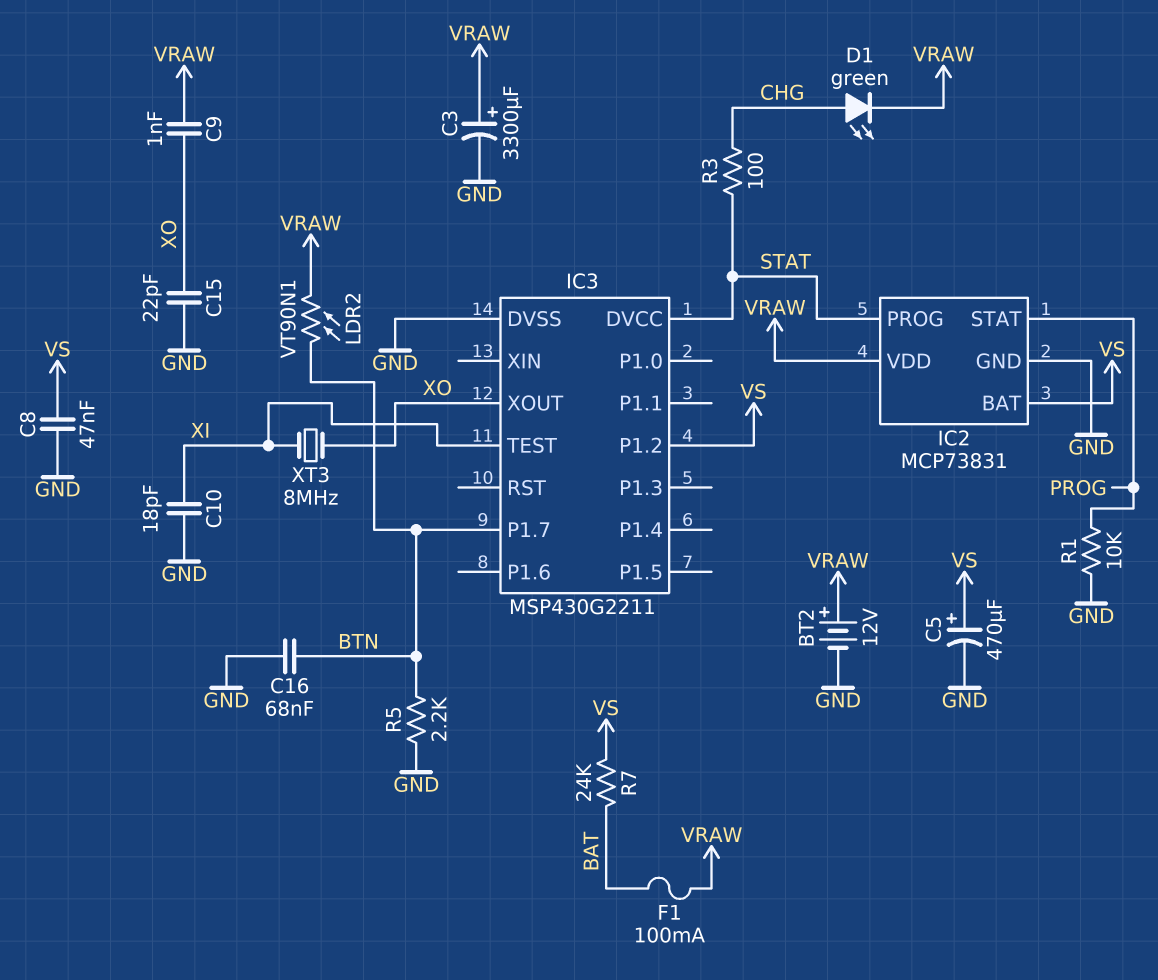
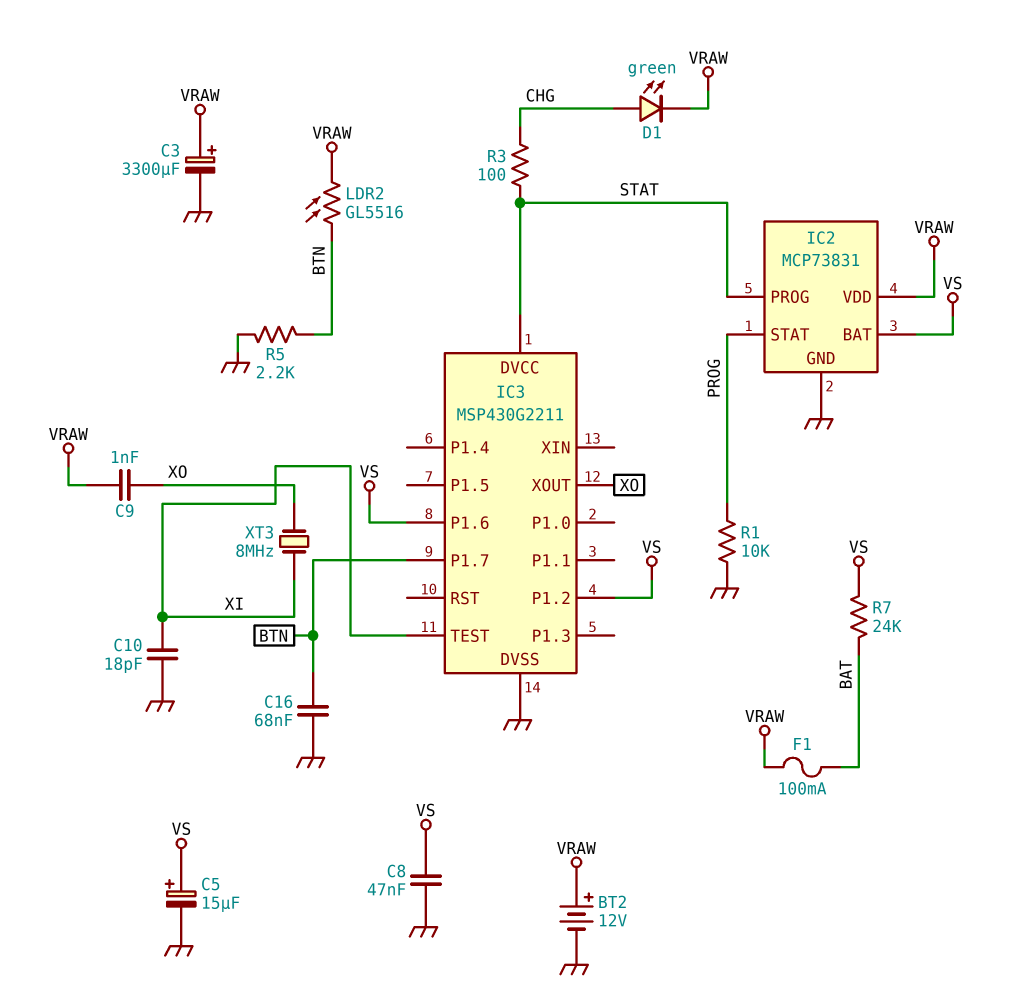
C5: 470uF (plus VS, minus GND) -> 15uF (plus VS, minus GND)
C15: 22pF (GND, XO) -> none
IC3 pin P1.6: none -> VS
LDR2: VT90N1 (BTN, VRAW) -> GL5516 (BTN, VRAW)

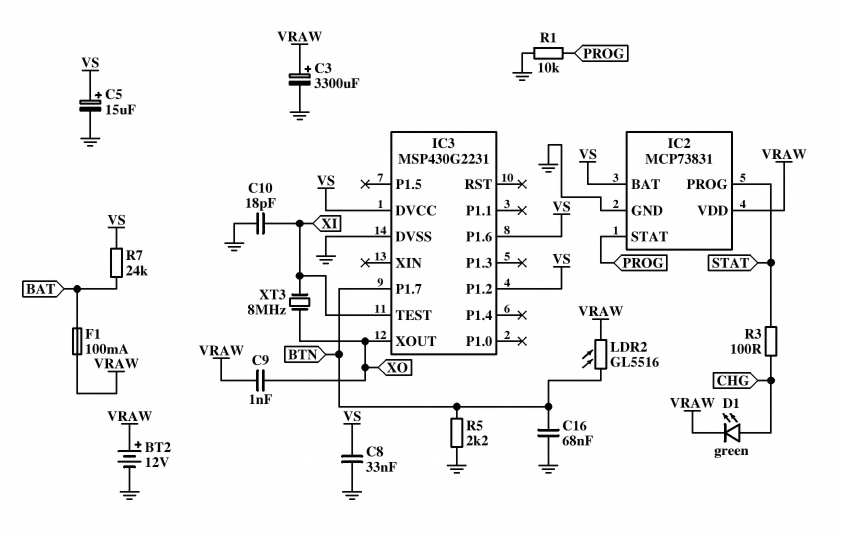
C8: 47nF (GND, VS) -> 33nF (GND, VS)
IC3: MSP430G2211 -> MSP430G2231
IC3 pin DVCC: STAT -> VS

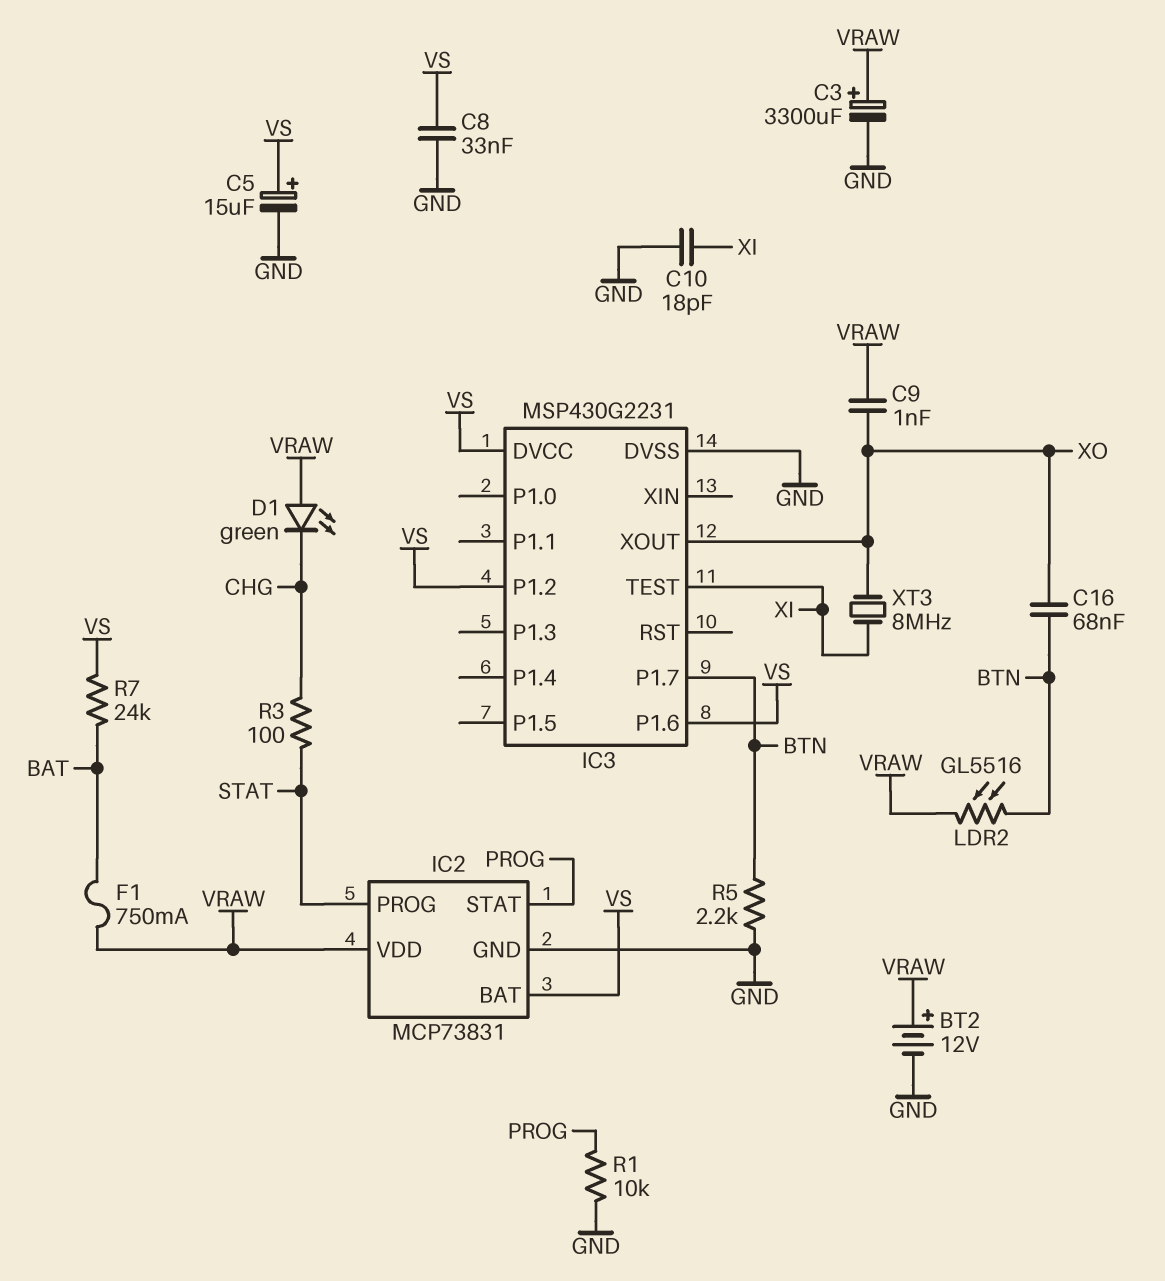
C16: 68nF (BTN, GND) -> 68nF (BTN, XO)
D1: LED green (A CHG, K VRAW) -> LED green (A VRAW, K CHG)
F1: 100mA (BAT, VRAW) -> 750mA (BAT, VRAW)

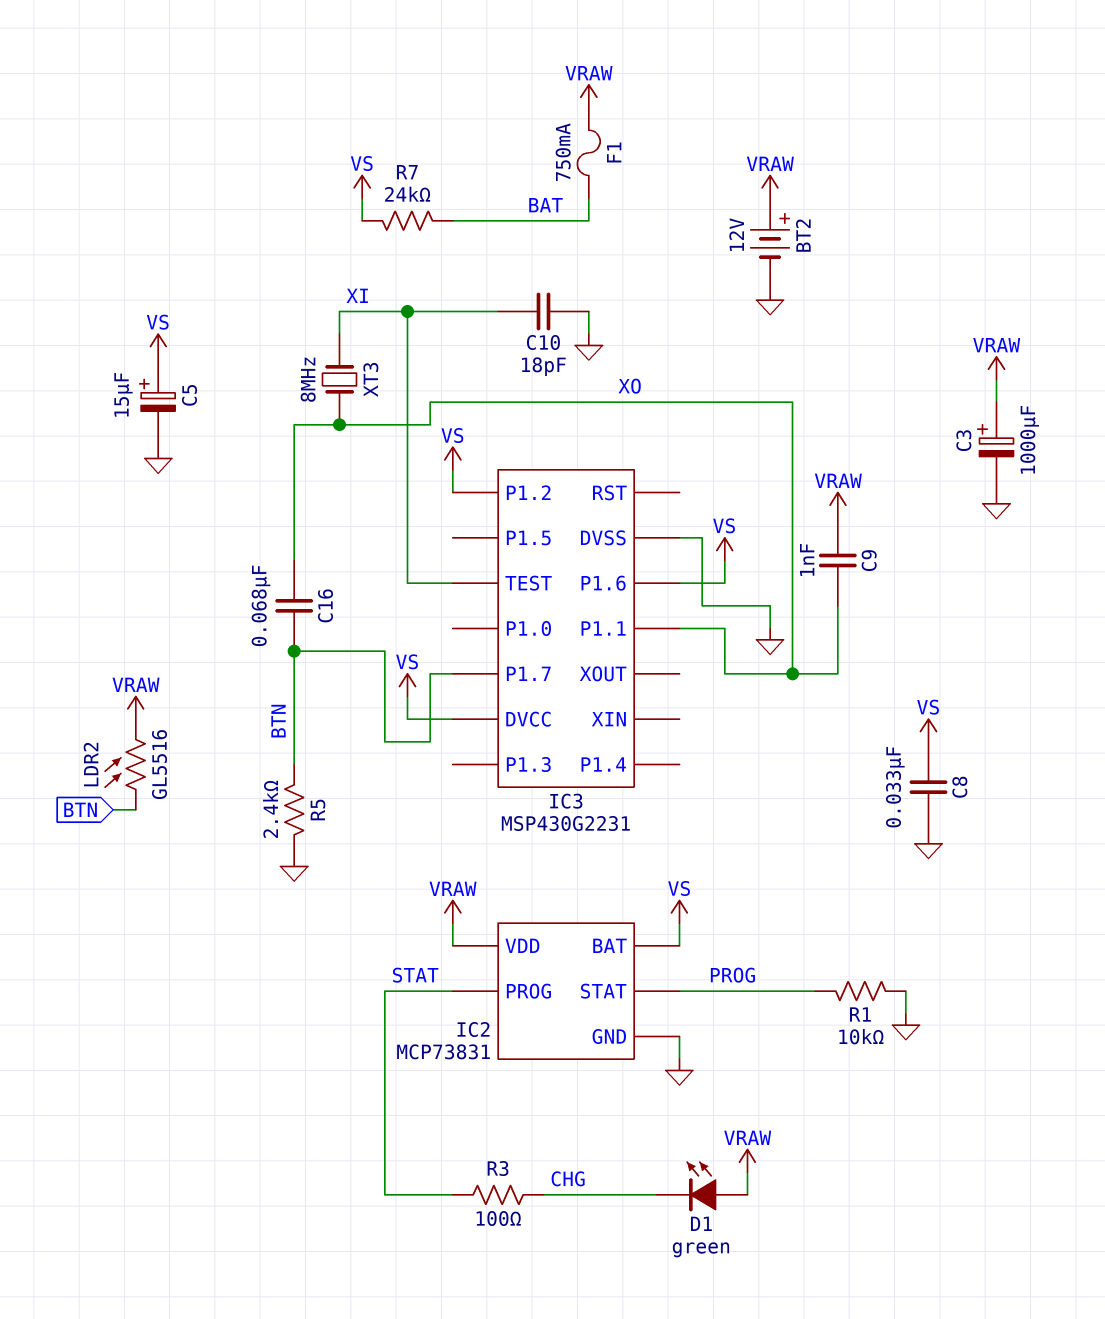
C3: 3300uF (plus VRAW, minus GND) -> 1000uF (plus VRAW, minus GND)
IC3 pin P1.1: none -> XO
IC3 pin XOUT: XO -> none
R5: 2.2k (BTN, GND) -> 2.4k (BTN, GND)

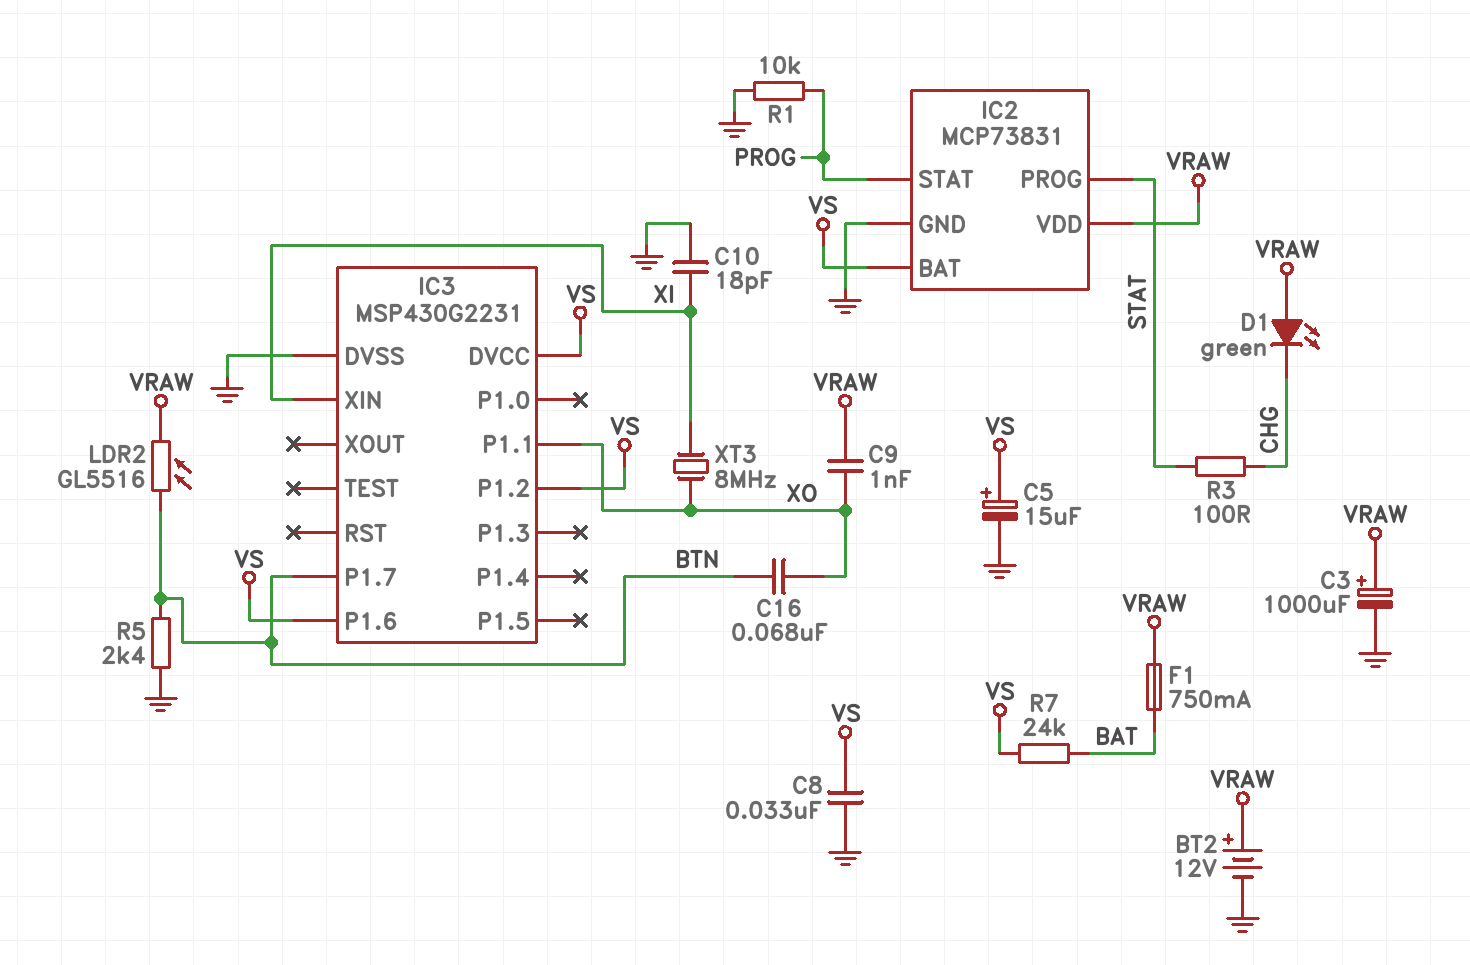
IC3 pin TEST: XI -> none
IC3 pin XIN: none -> XI

